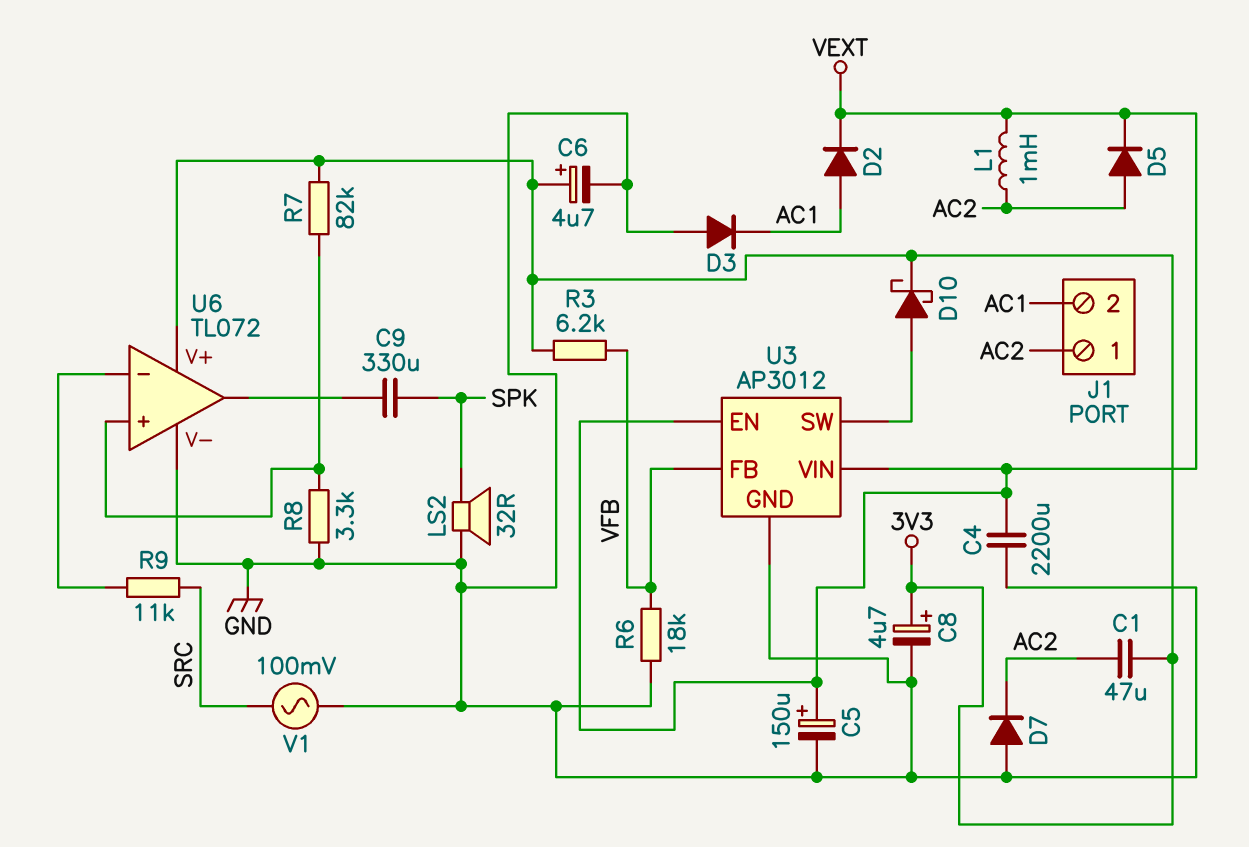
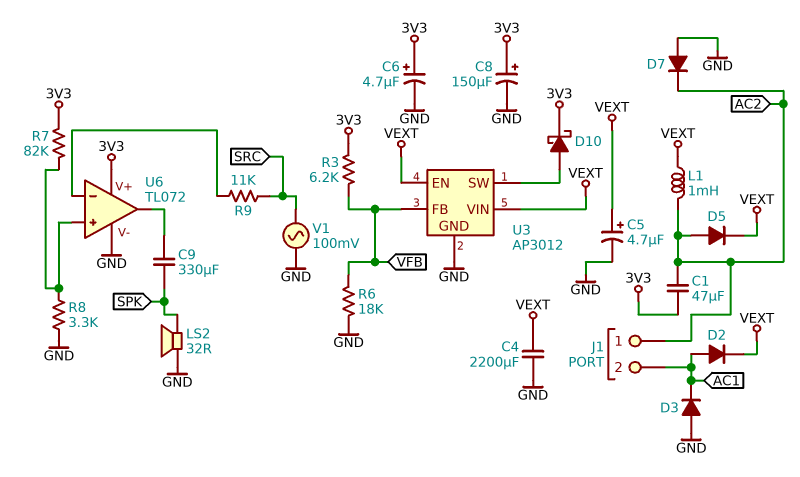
C5: 150uF (plus VEXT, minus GND) -> 4.7uF (plus VEXT, minus GND)
C8: 4.7uF (plus 3V3, minus GND) -> 150uF (plus 3V3, minus GND)

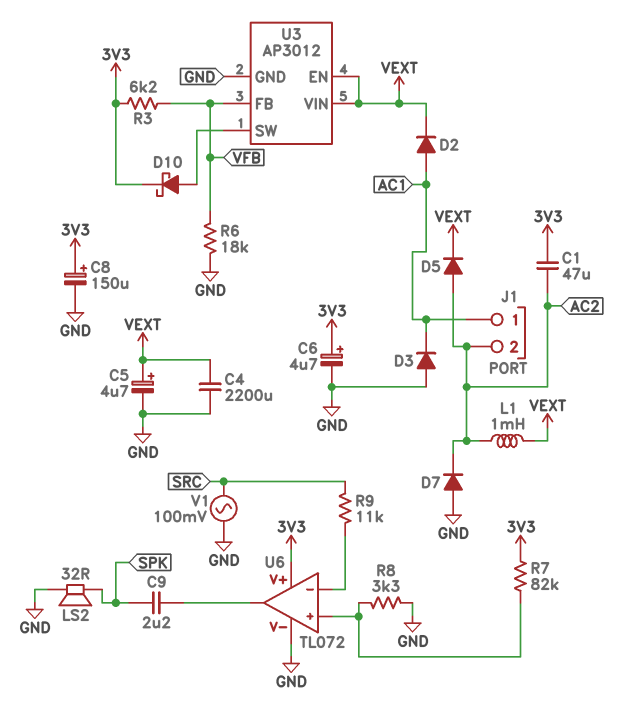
C9: 330uF (SPK, U6/out) -> 2.2uF (SPK, U6/out)
J1 pin 1: AC2 -> AC1
J1 pin 2: AC1 -> AC2

